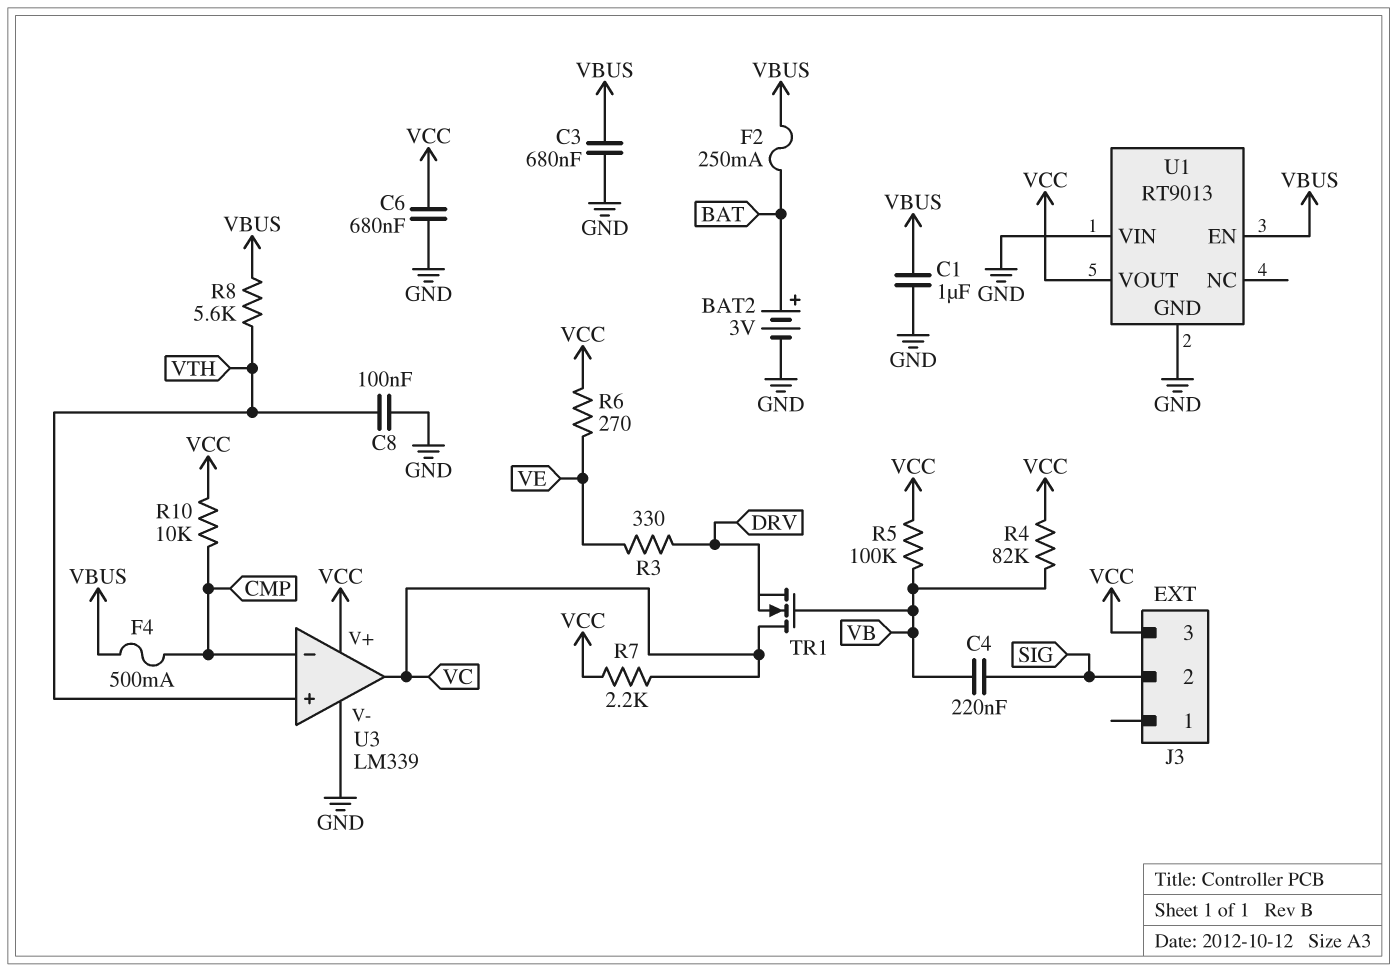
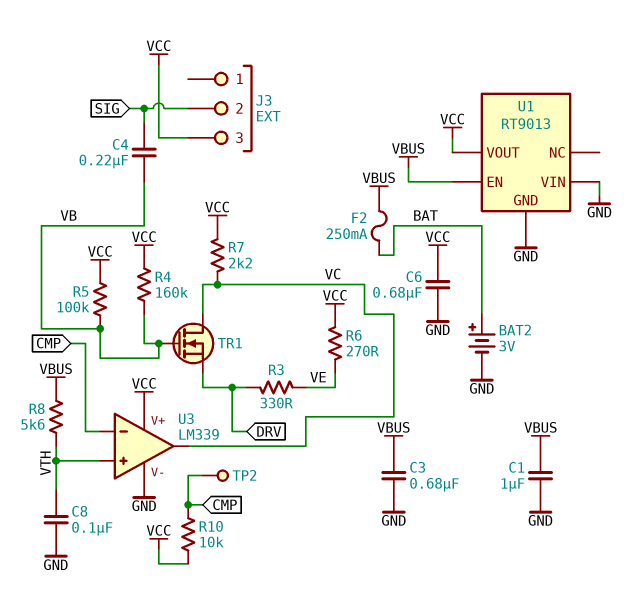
F4: 500mA (CMP, VBUS) -> none
R4: 82k (VB, VCC) -> 160k (VB, VCC)
TP2: none -> test point (CMP)

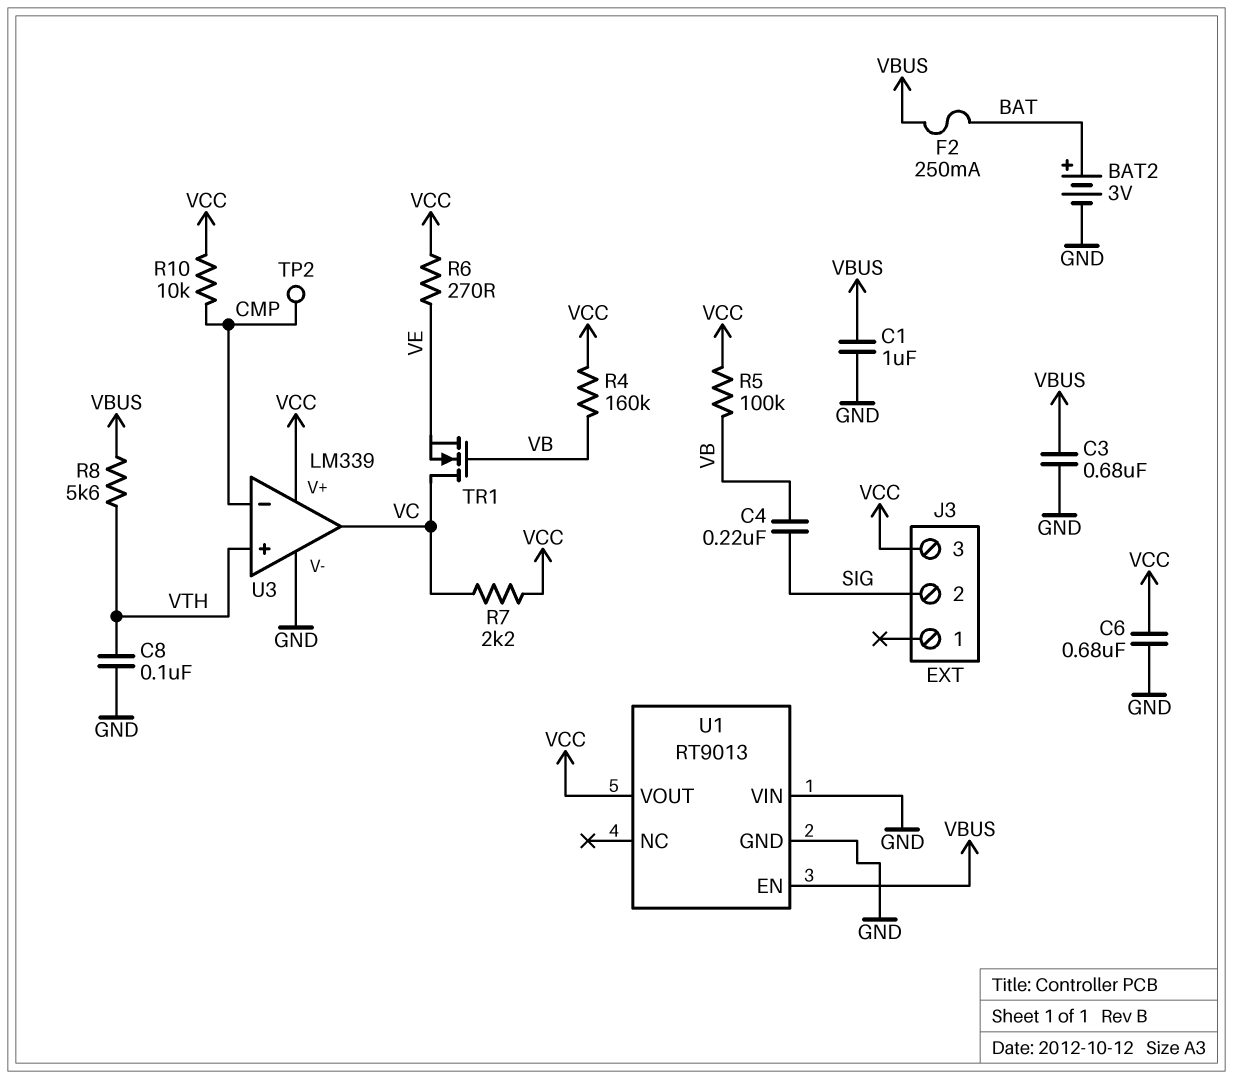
R3: 330 (DRV, VE) -> none
TR1: NMOS (G VB, D VC, S DRV) -> NMOS (G VB, D VC, S VE)

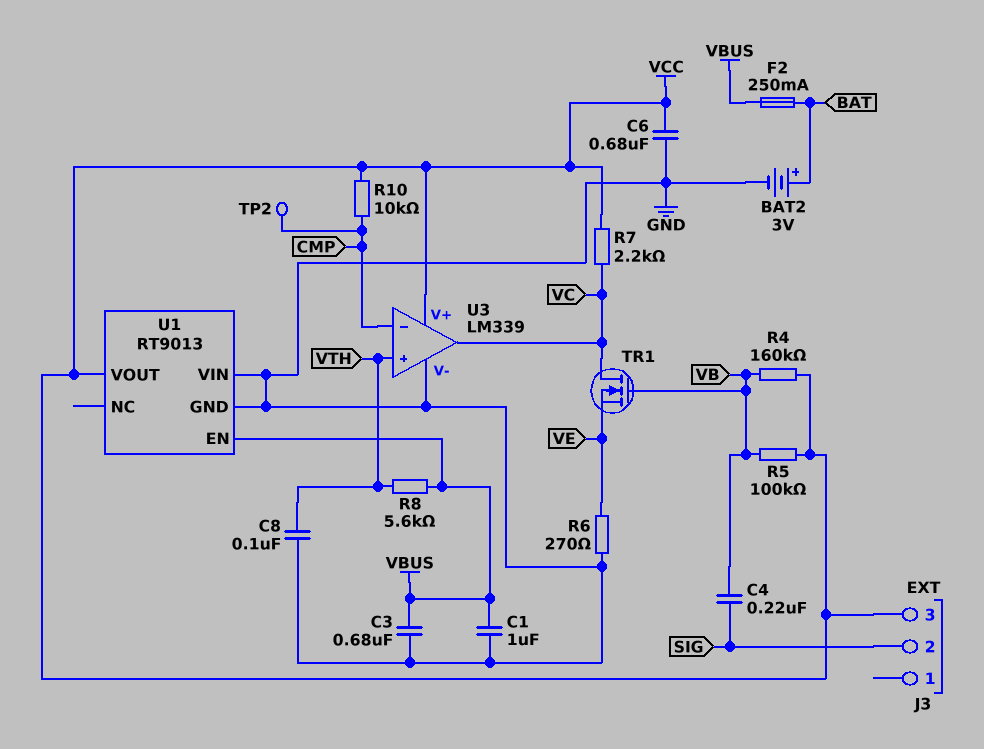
R6: 270 (VCC, VE) -> 270 (GND, VE)

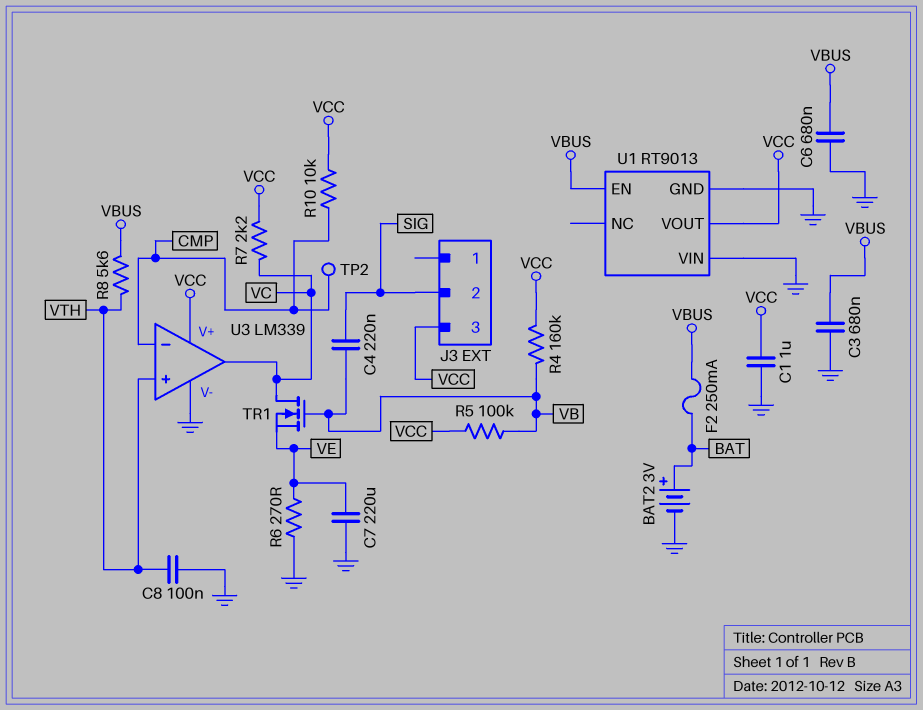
C1: 1uF (GND, VBUS) -> 1uF (GND, VCC)
C6: 680nF (GND, VCC) -> 680nF (GND, VBUS)
C7: none -> 220uF (GND, VE)

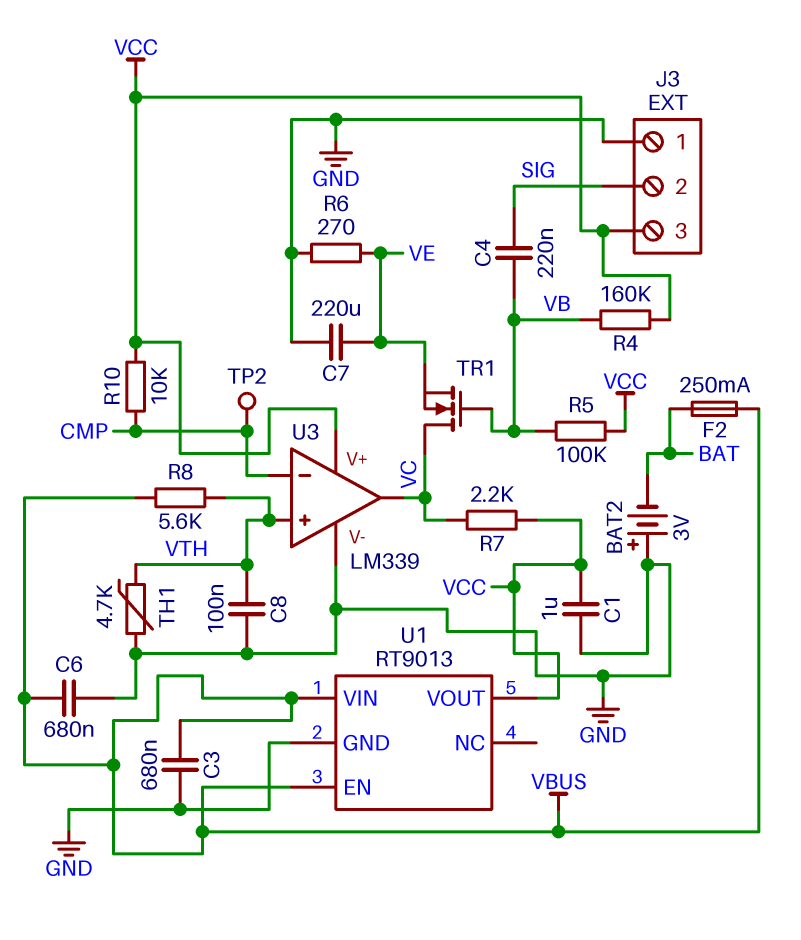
BAT2: 3V (plus BAT, minus GND) -> 3V (plus GND, minus BAT)
J3 pin 1: none -> GND
TH1: none -> 4.7k (GND, VTH)
U1 pin VIN: GND -> VBUS

